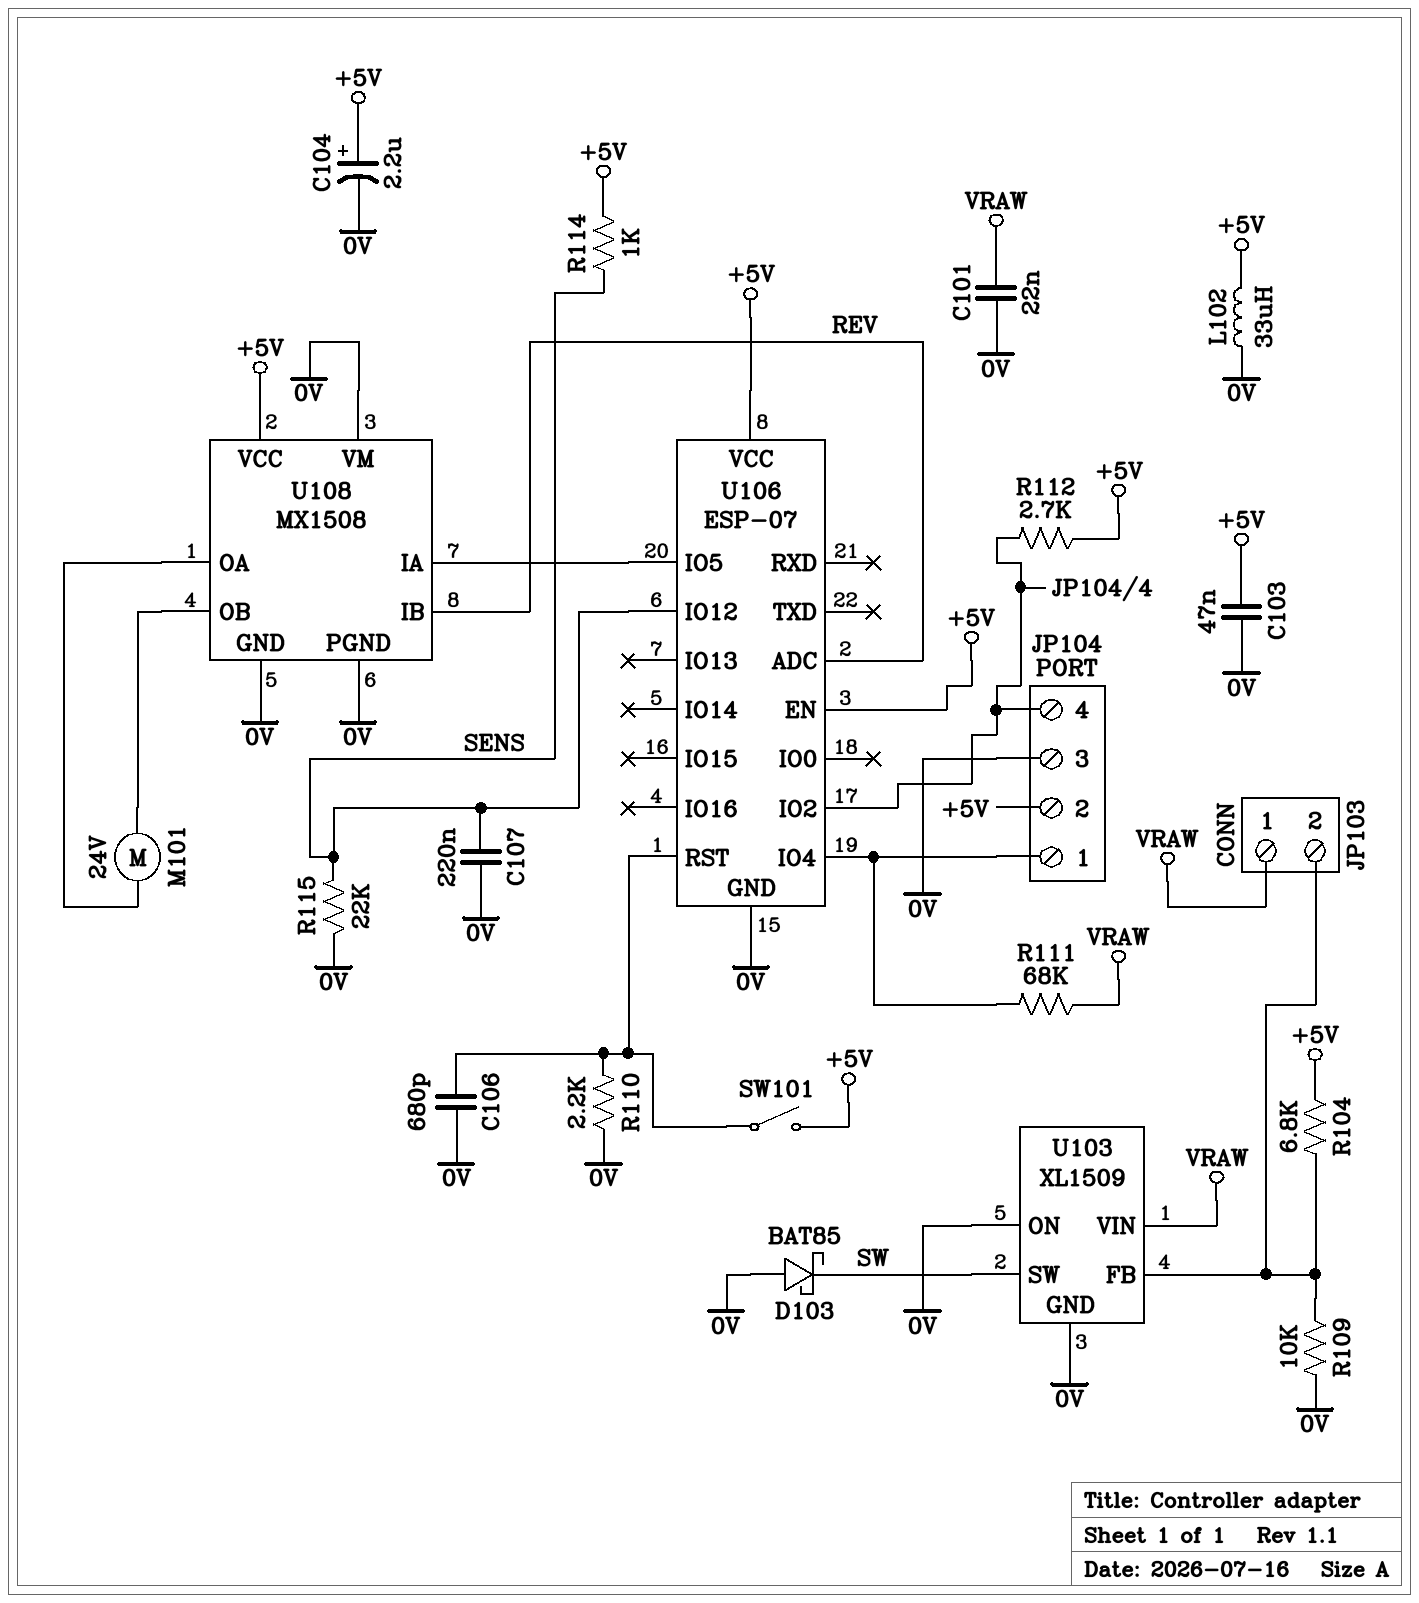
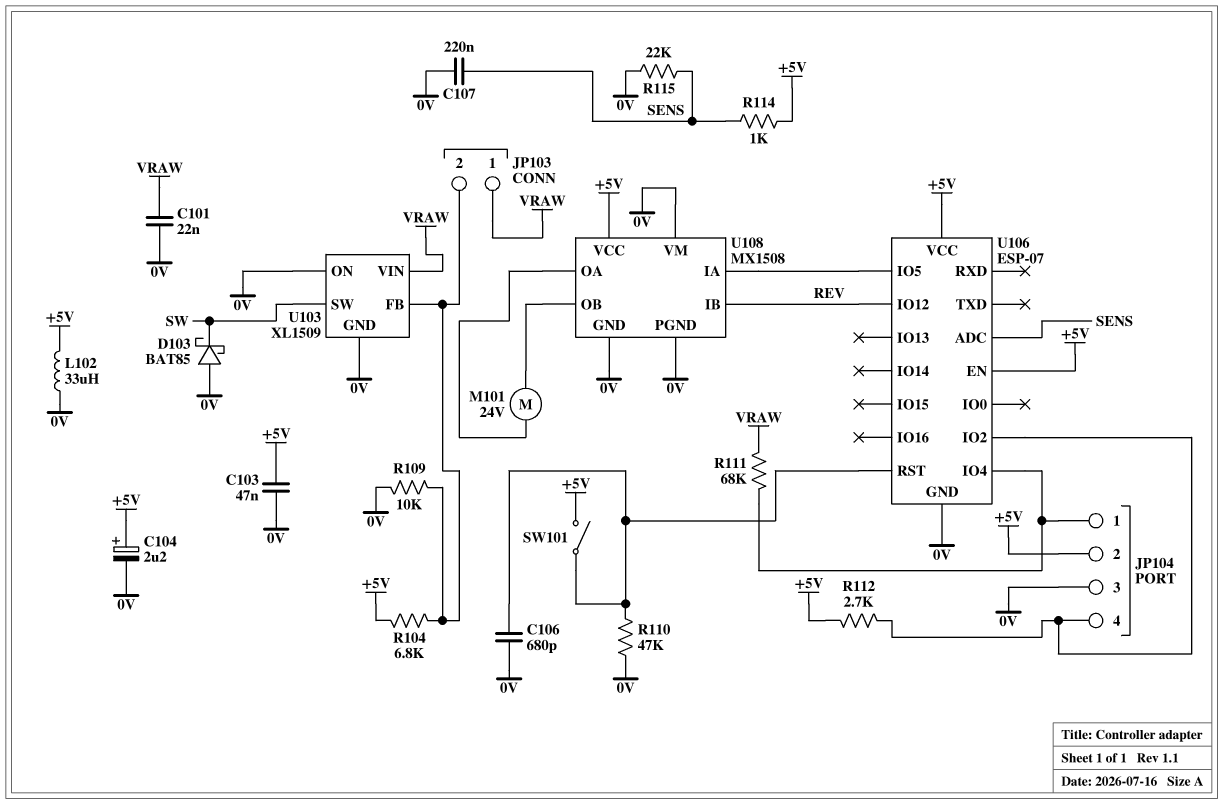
R110: 2.2k (0V, U106/RST) -> 47k (0V, U106/RST)
U106 pin ADC: REV -> SENS
U106 pin IO12: SENS -> REV

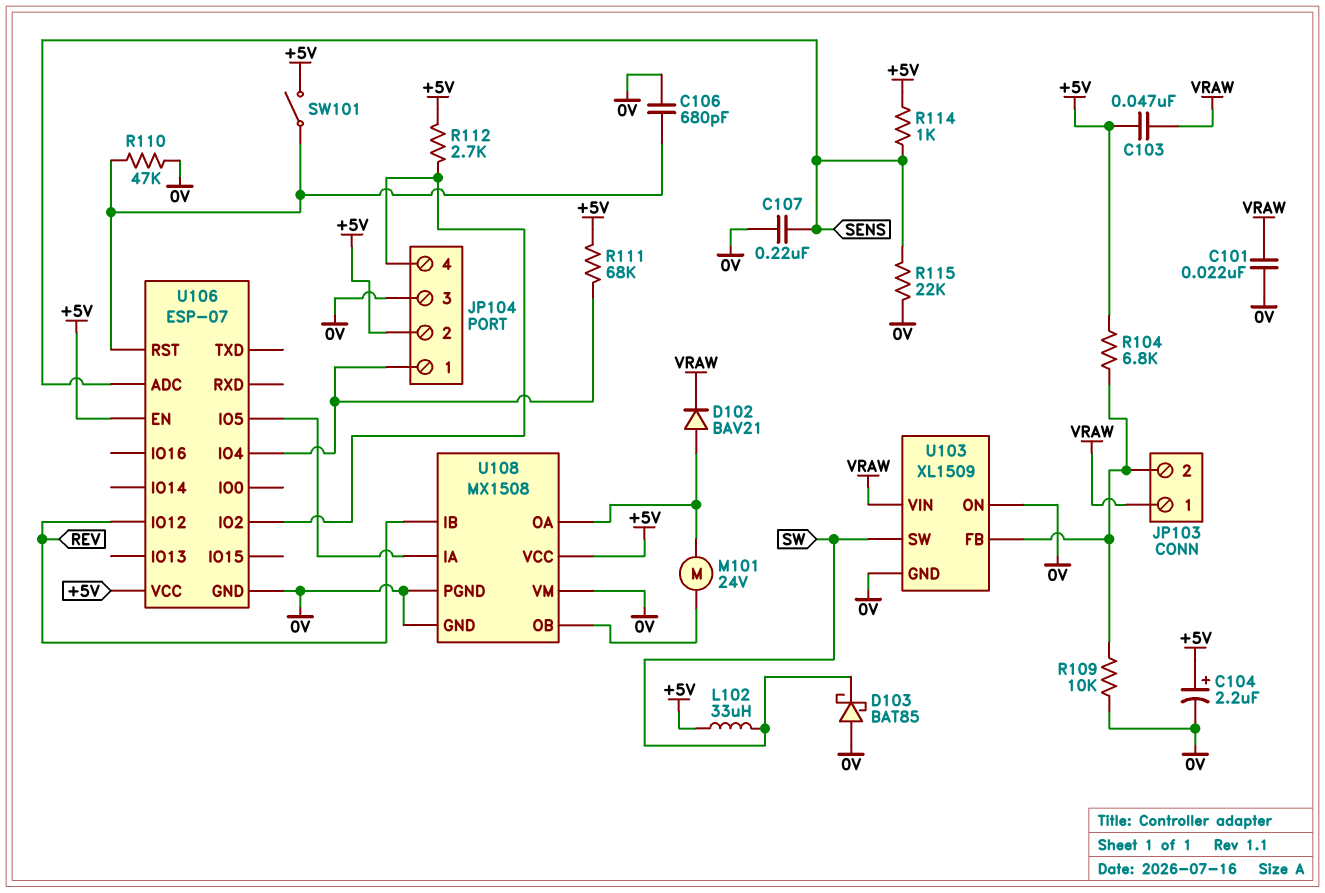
C103: 47nF (+5V, 0V) -> 47nF (+5V, VRAW)
D102: none -> diode BAV21 (A U108/OA, K VRAW)
L102: 33uH (+5V, 0V) -> 33uH (+5V, SW)
R111: 68k (JP104/1, VRAW) -> 68k (+5V, JP104/1)

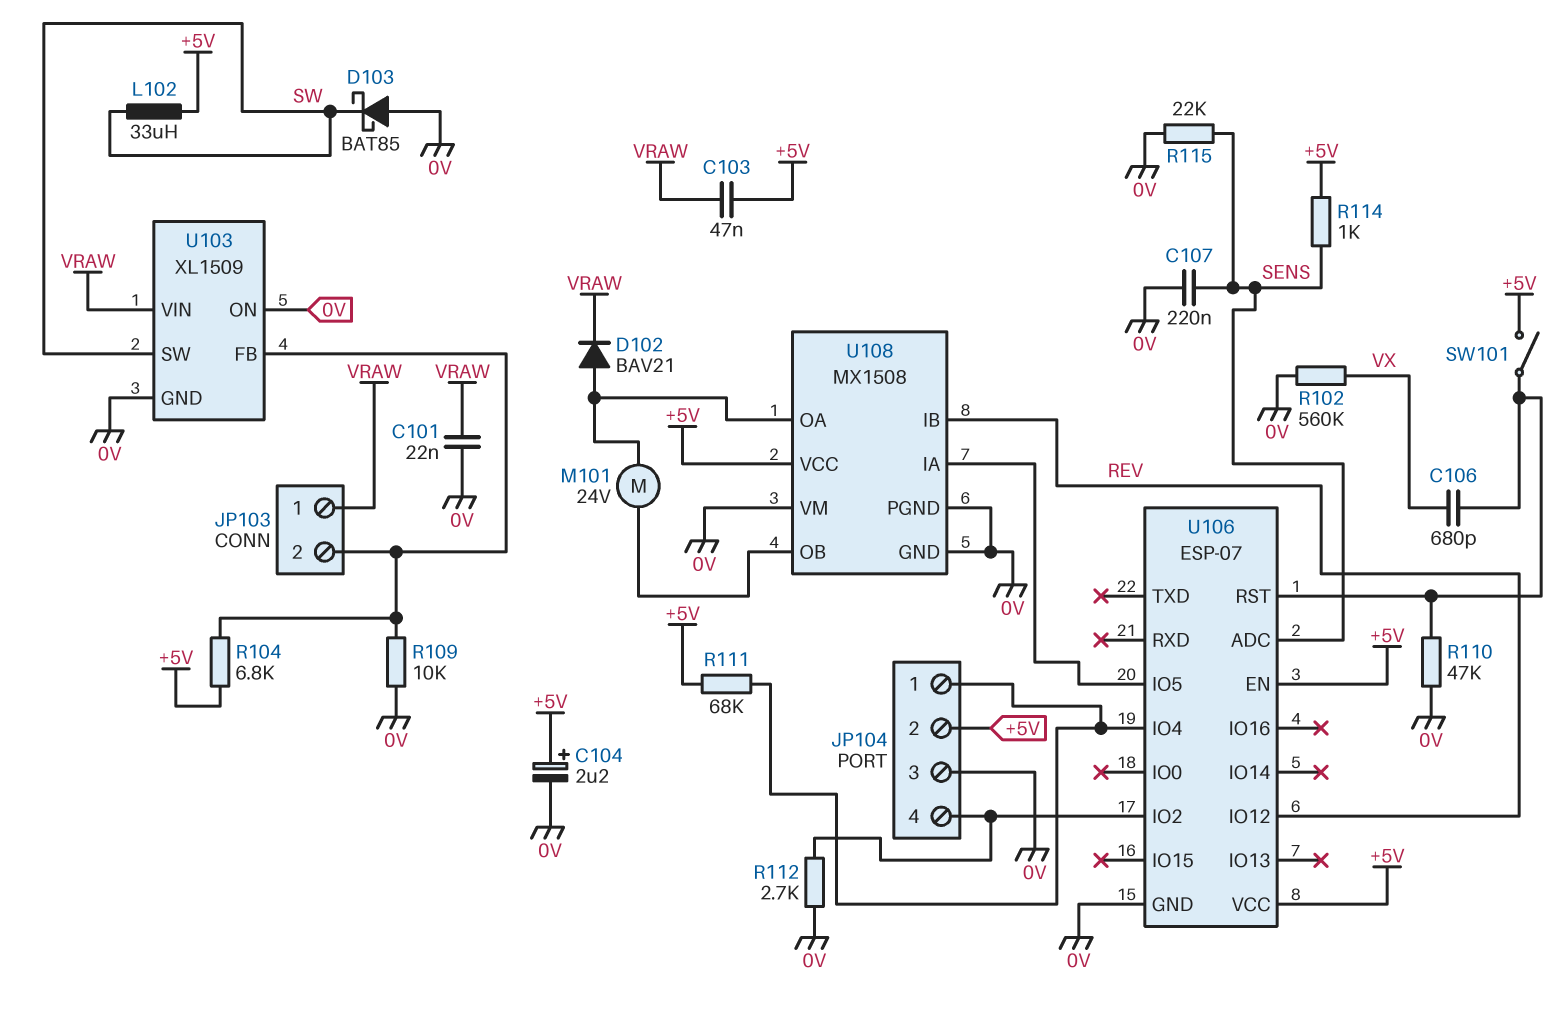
C106: 680pF (0V, U106/RST) -> 680pF (U106/RST, VX)
R102: none -> 560k (0V, VX)
R112: 2.7k (+5V, JP104/4) -> 2.7k (0V, JP104/4)

